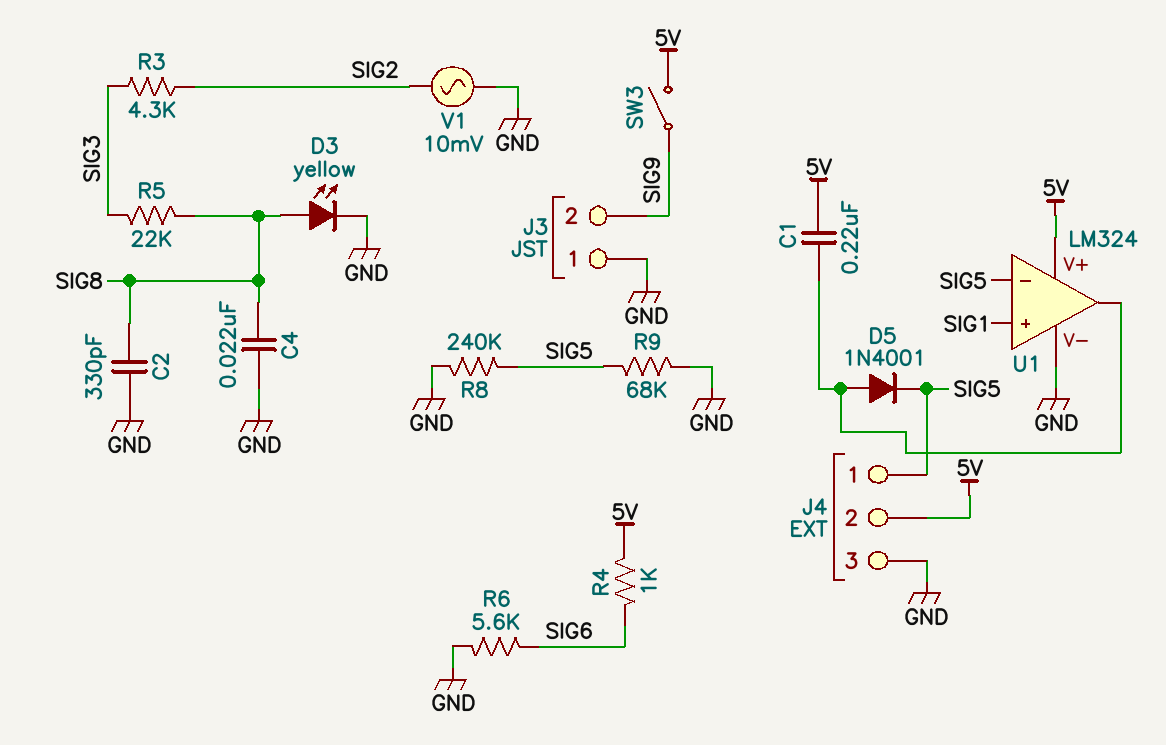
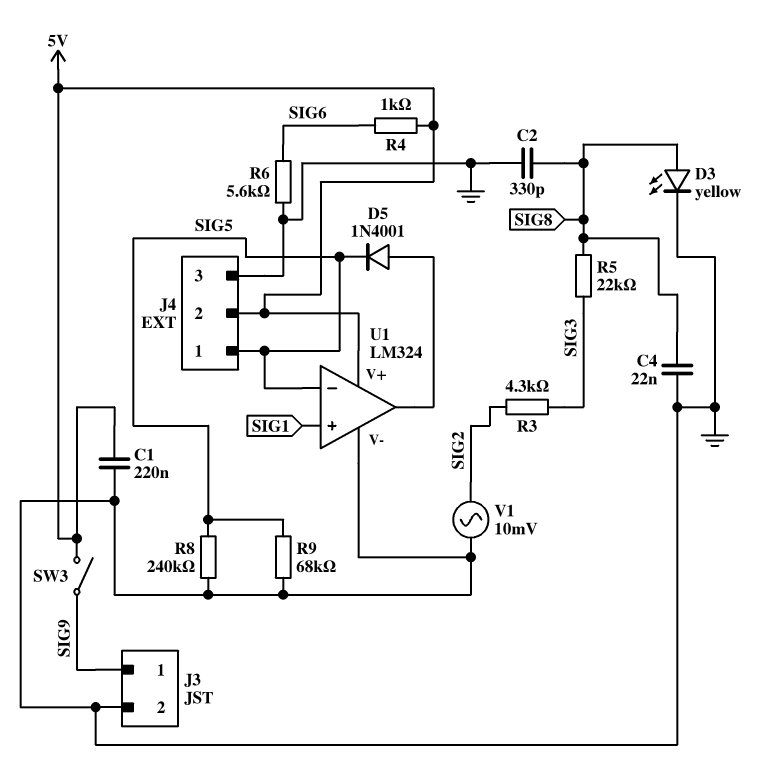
C1: 220nF (5V, U1/out) -> 220nF (5V, GND)
J3 pin 1: GND -> SIG9
J3 pin 2: SIG9 -> GND

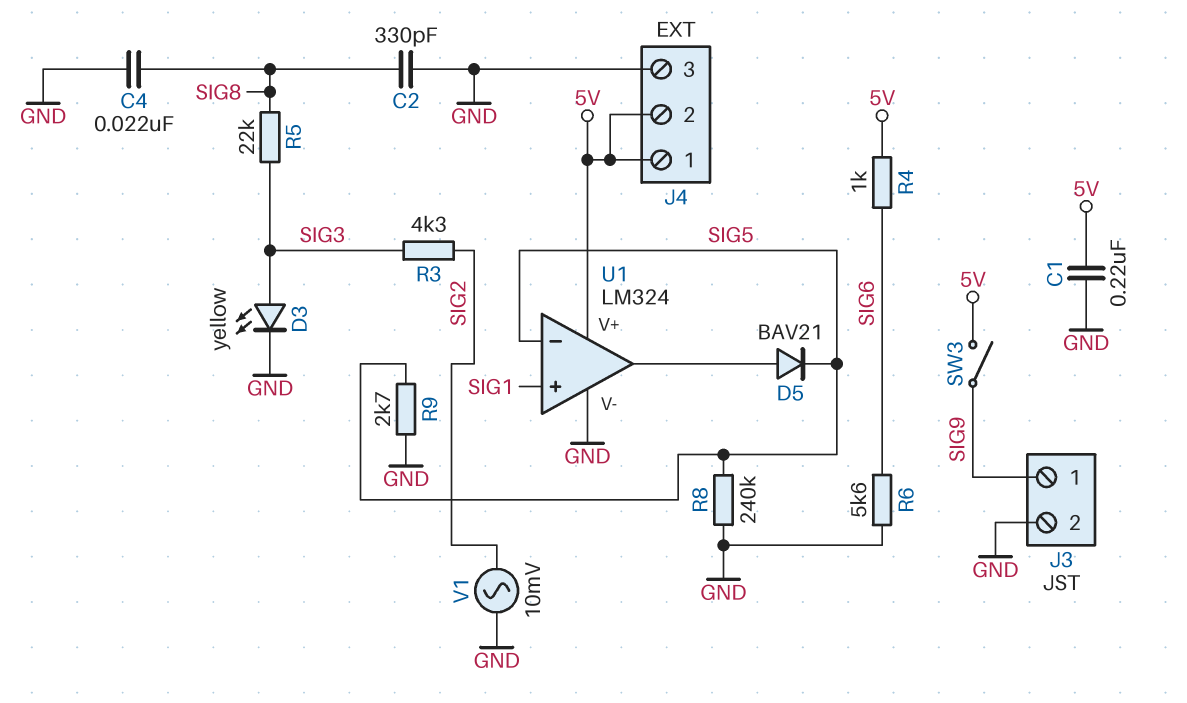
D3: LED yellow (A SIG8, K GND) -> LED yellow (A SIG3, K GND)
D5: diode 1N4001 (A U1/out, K SIG5) -> diode BAV21 (A U1/out, K SIG5)
J4 pin 1: SIG5 -> 5V
R9: 68k (GND, SIG5) -> 2.7k (GND, SIG5)

